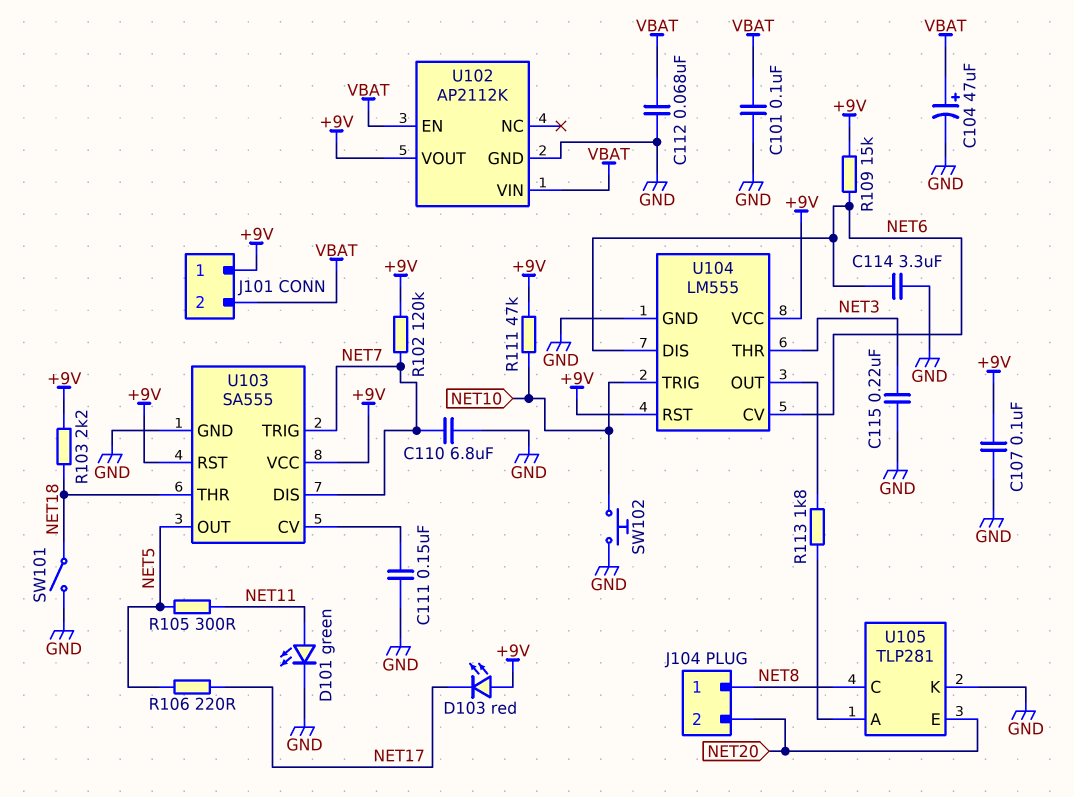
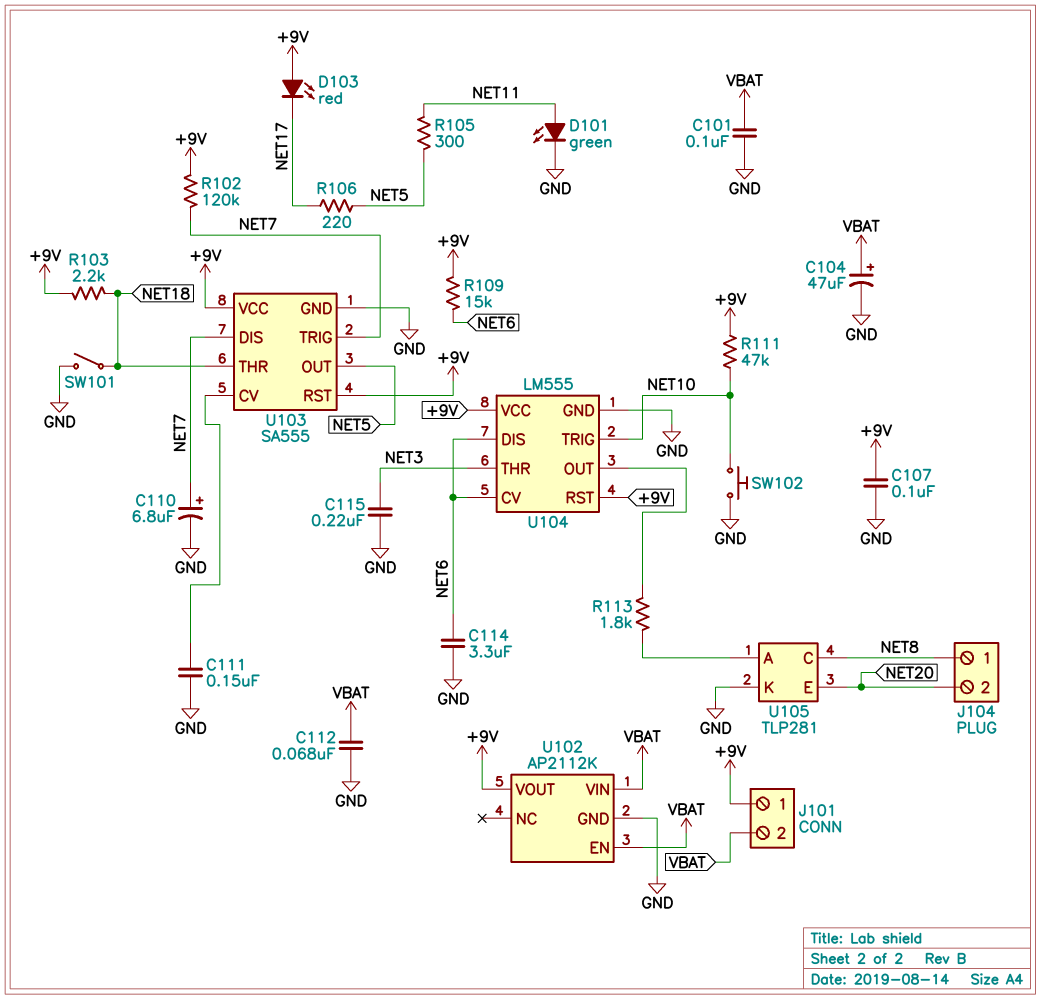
C110: 6.8uF (GND, NET7) -> 6.8uF (plus NET7, minus GND)

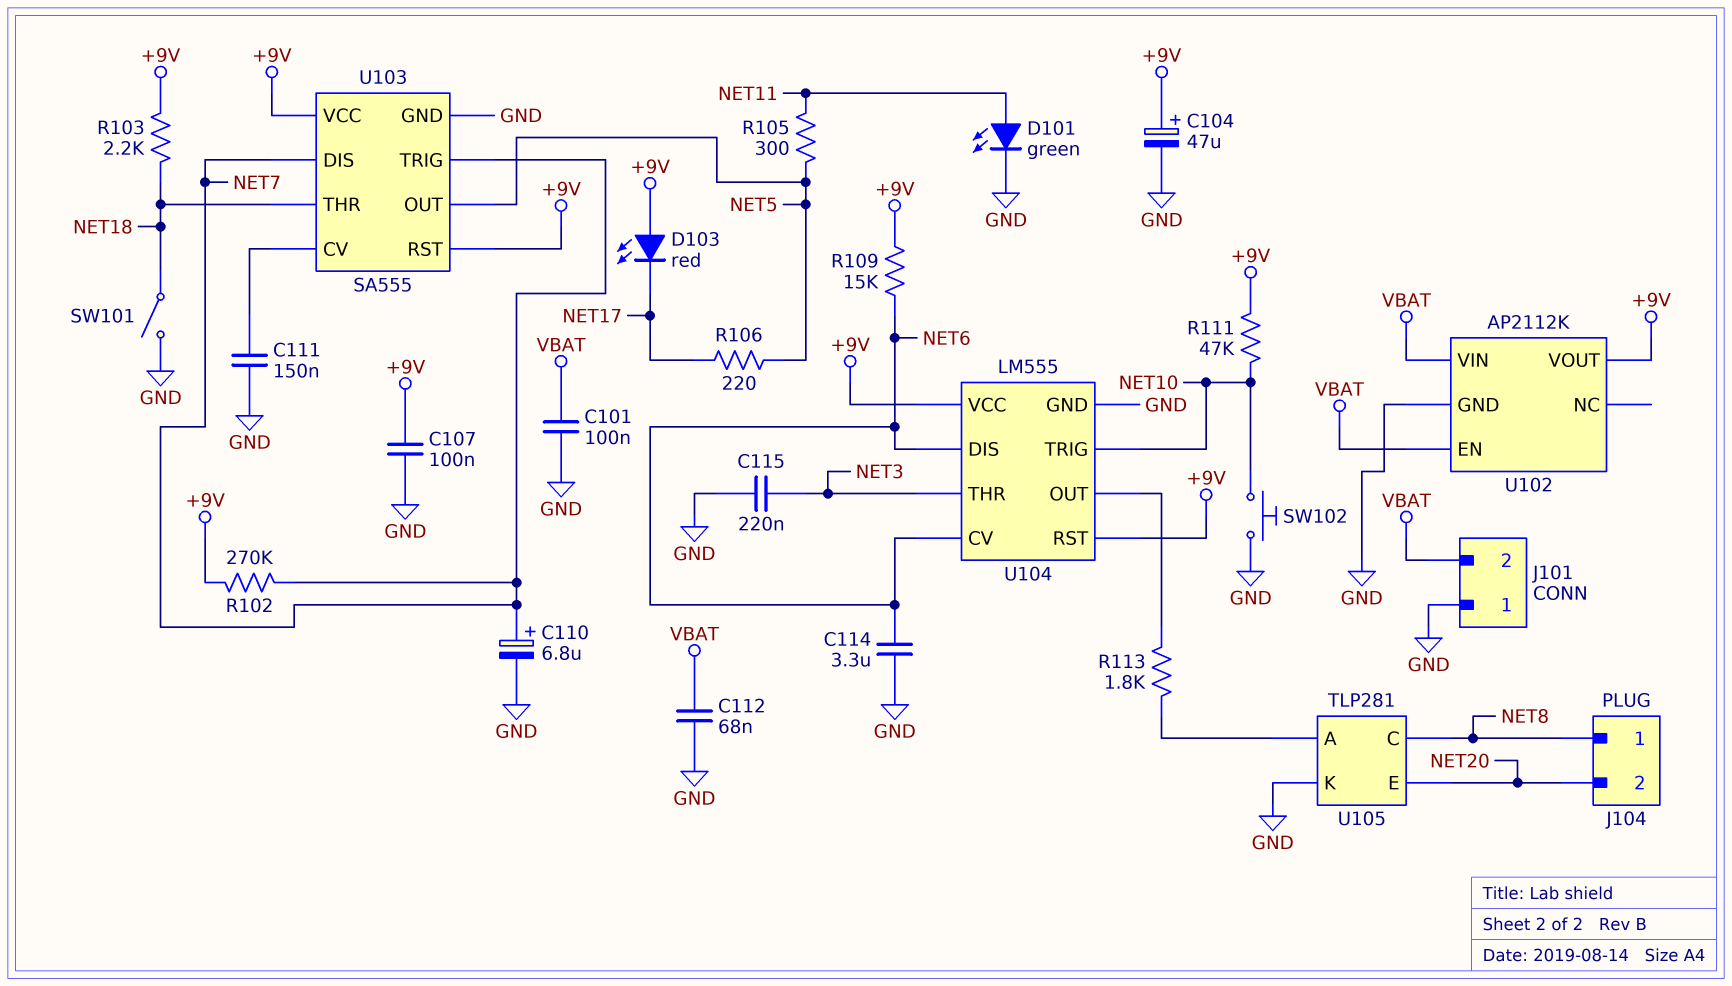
C104: 47uF (plus VBAT, minus GND) -> 47uF (plus +9V, minus GND)
J101 pin 1: +9V -> GND
R102: 120k (+9V, NET7) -> 270k (+9V, NET7)

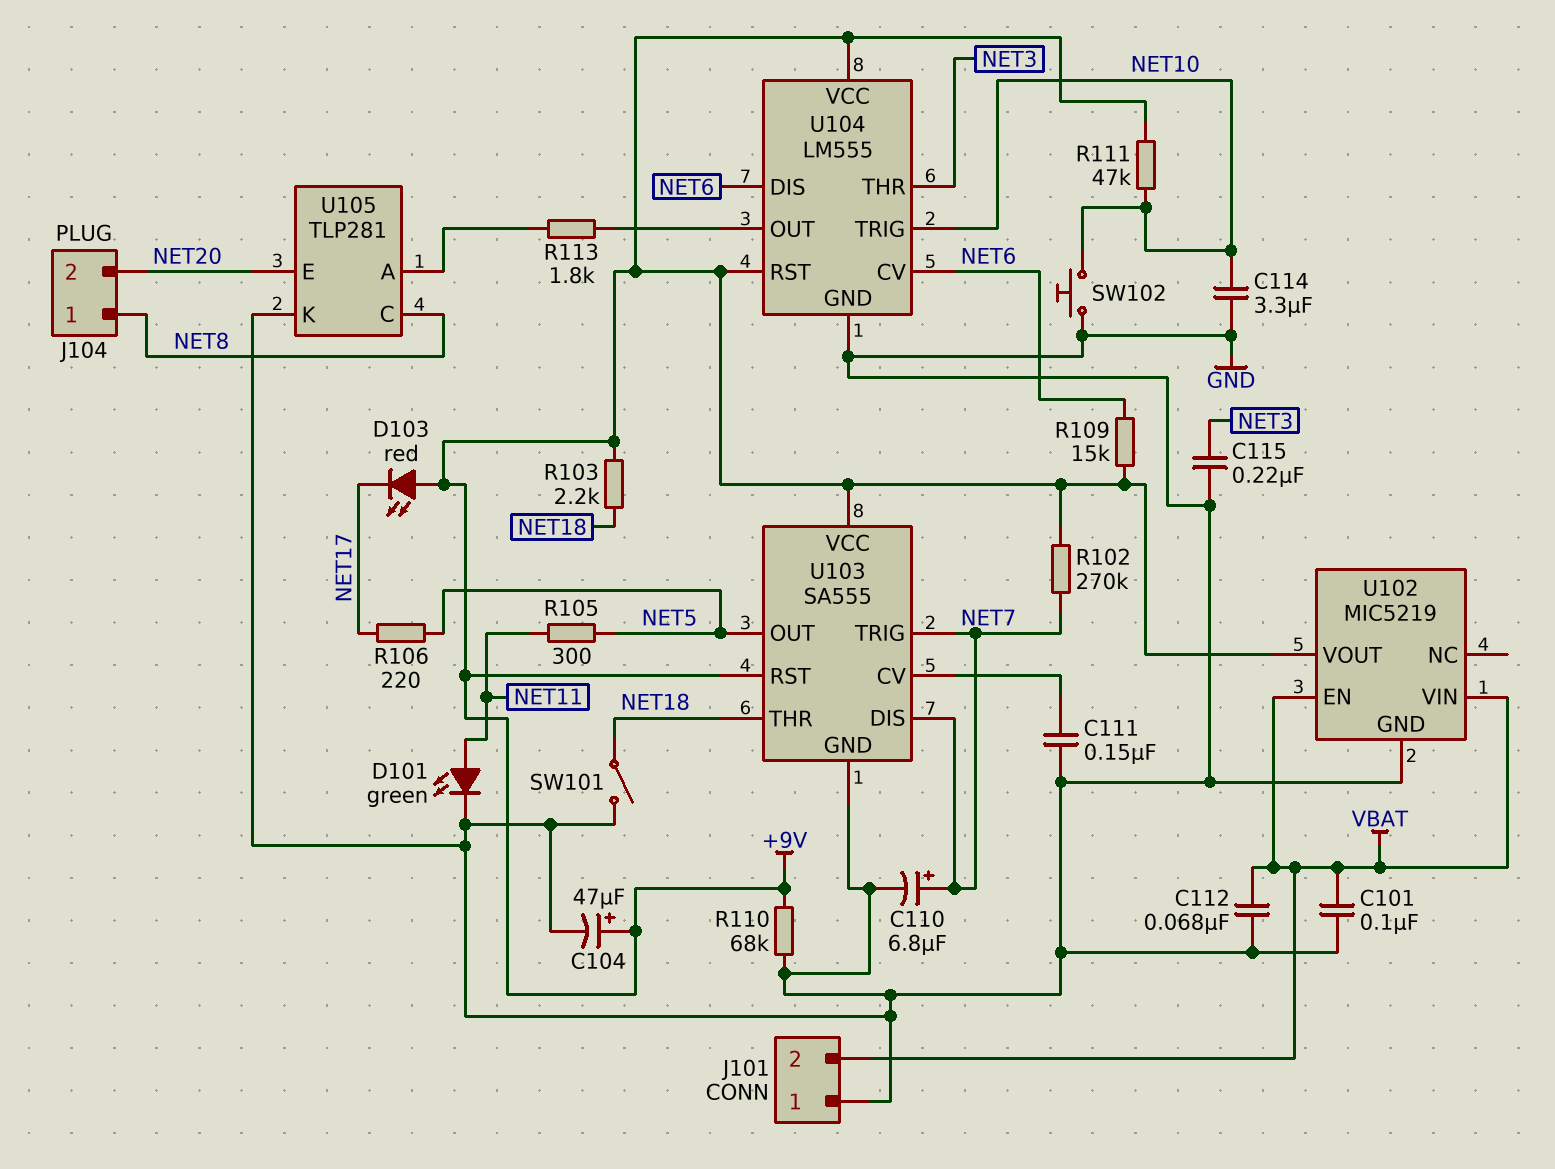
C107: 100nF (+9V, GND) -> none
C114: 3.3uF (GND, NET6) -> 3.3uF (GND, NET10)
R110: none -> 68k (+9V, GND)
U102: AP2112K -> MIC5219

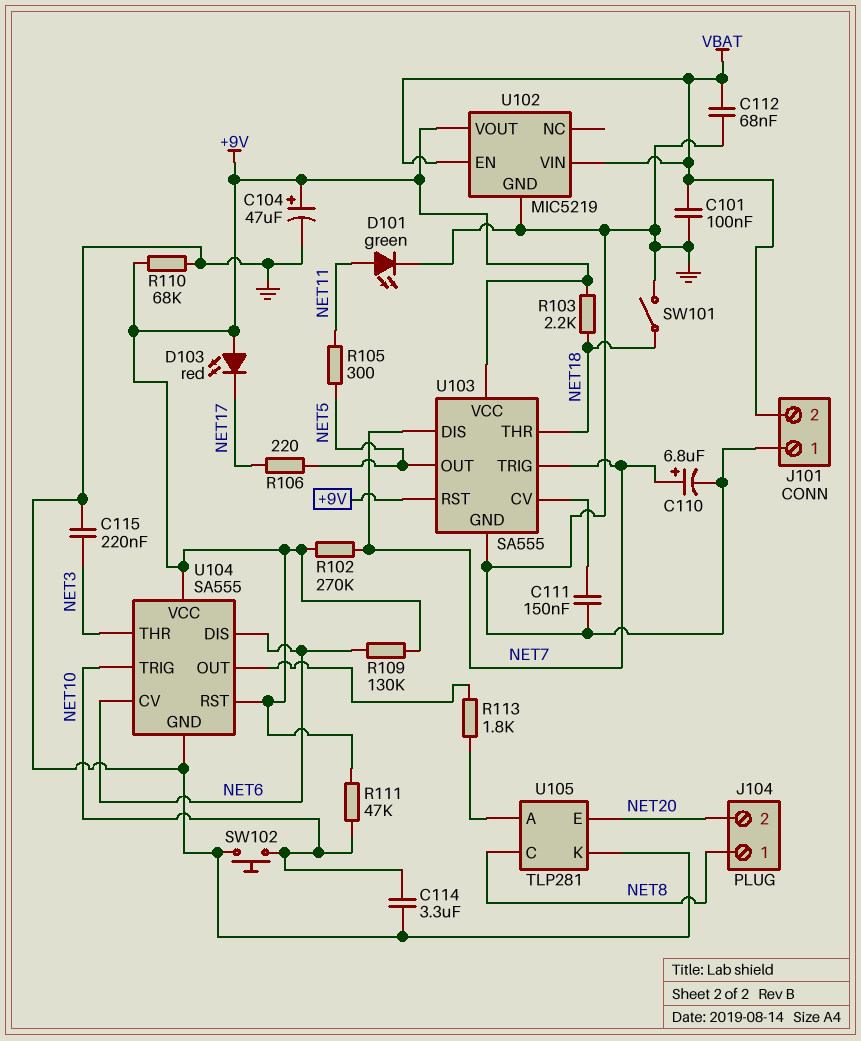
R109: 15k (+9V, NET6) -> 130k (+9V, NET6)
U104: LM555 -> SA555

